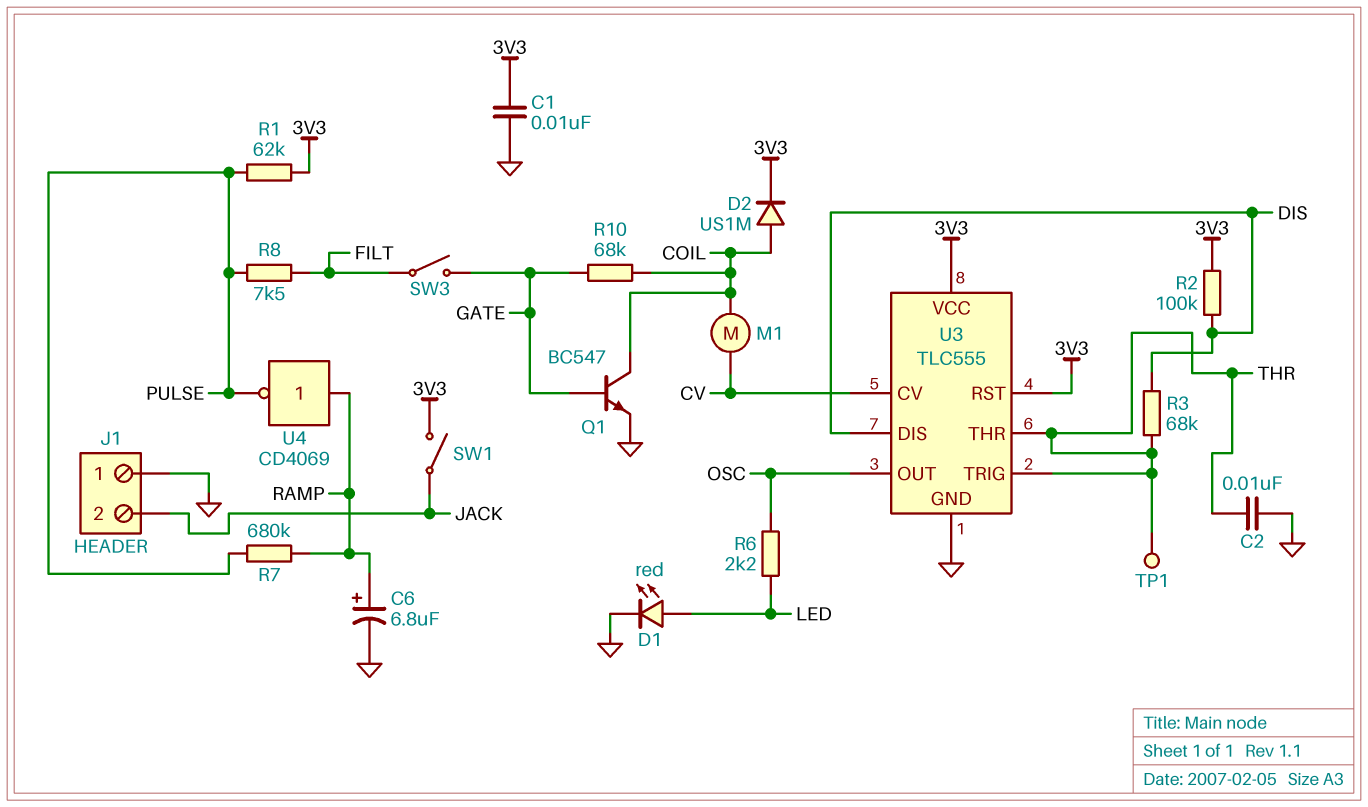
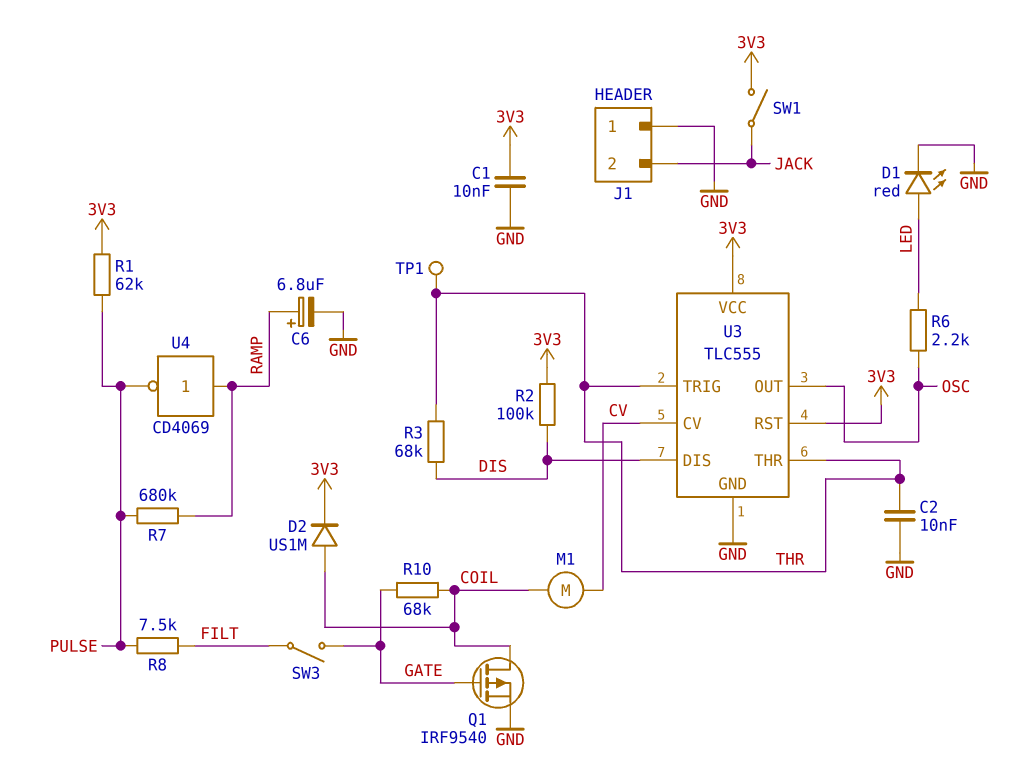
Q1: NPN BC547 (B GATE, C COIL, E GND) -> PMOS IRF9540 (G GATE, D COIL, S GND)

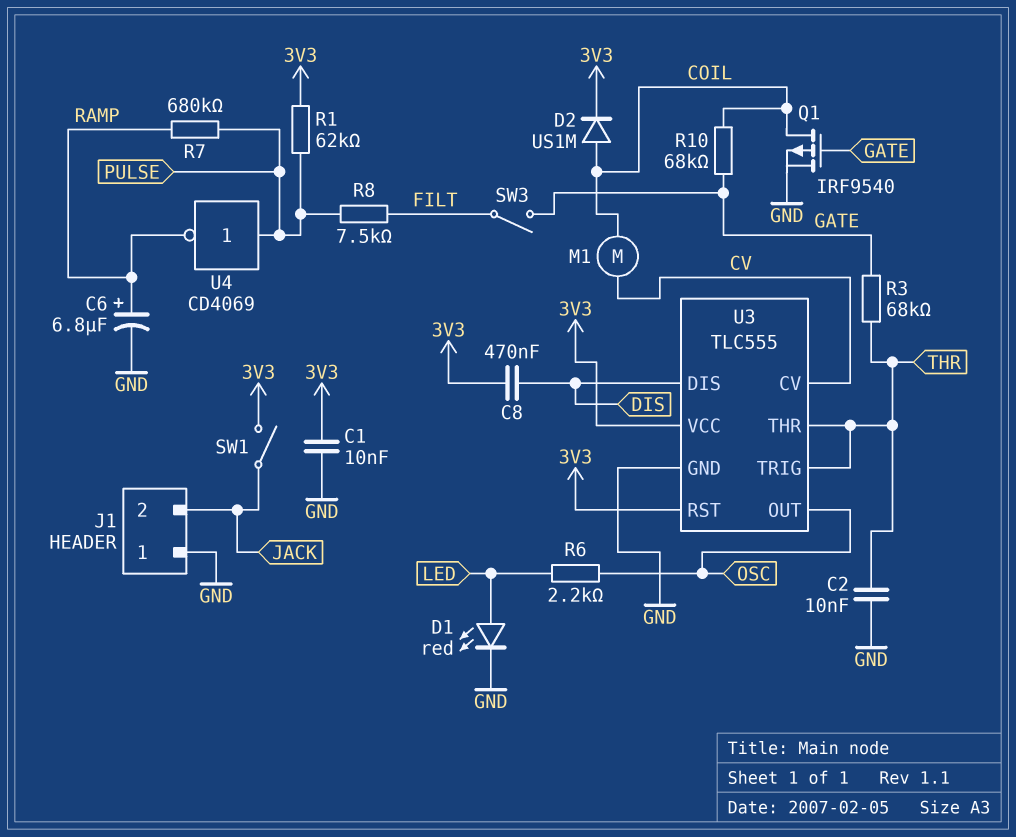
C8: none -> 470nF (3V3, DIS)
R2: 100k (3V3, DIS) -> none
R3: 68k (DIS, THR) -> 68k (GATE, THR)
TP1: test point (THR) -> none
U4: NOT CD4069 (in RAMP, out PULSE) -> NOT CD4069 (in PULSE, out RAMP)

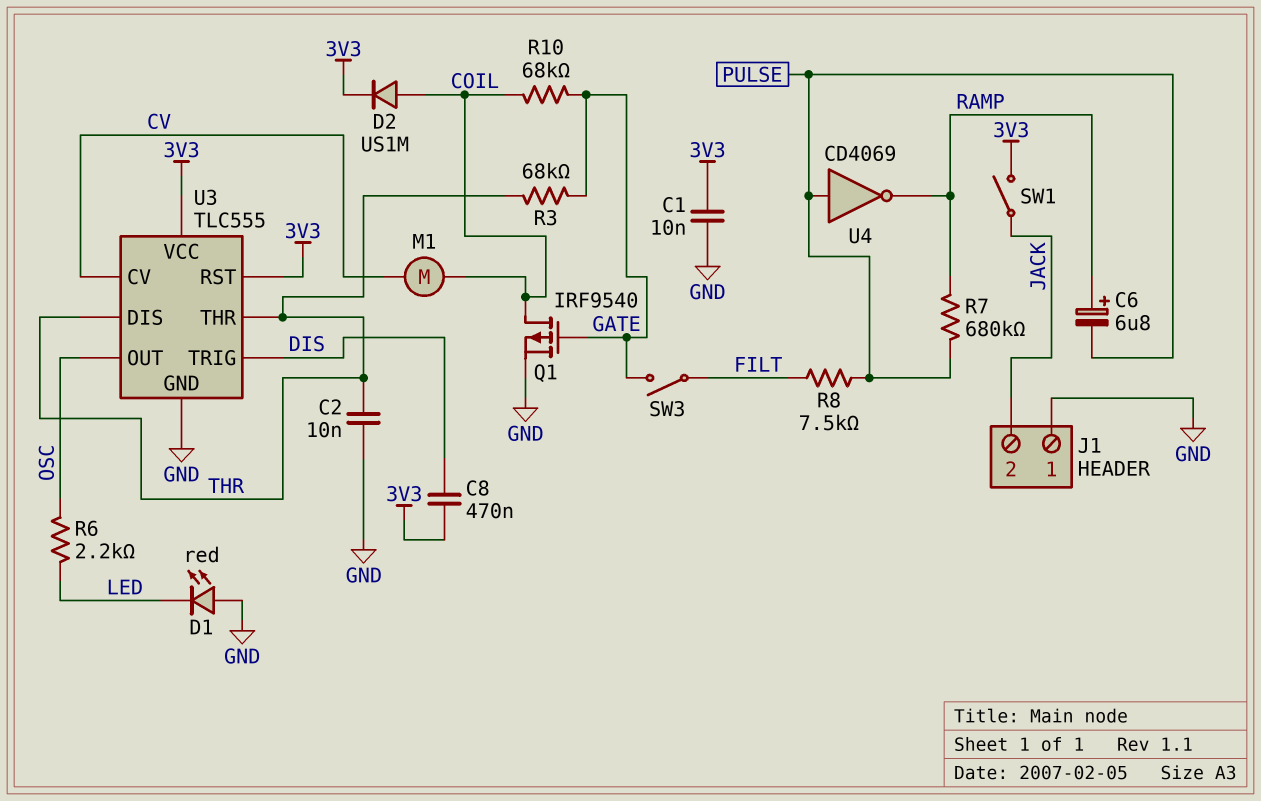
C6: 6.8uF (plus RAMP, minus GND) -> 6.8uF (plus RAMP, minus PULSE)
D1: LED red (A LED, K GND) -> LED red (A GND, K LED)
R1: 62k (3V3, PULSE) -> none
U3 pin DIS: DIS -> THR
U3 pin TRIG: THR -> DIS

